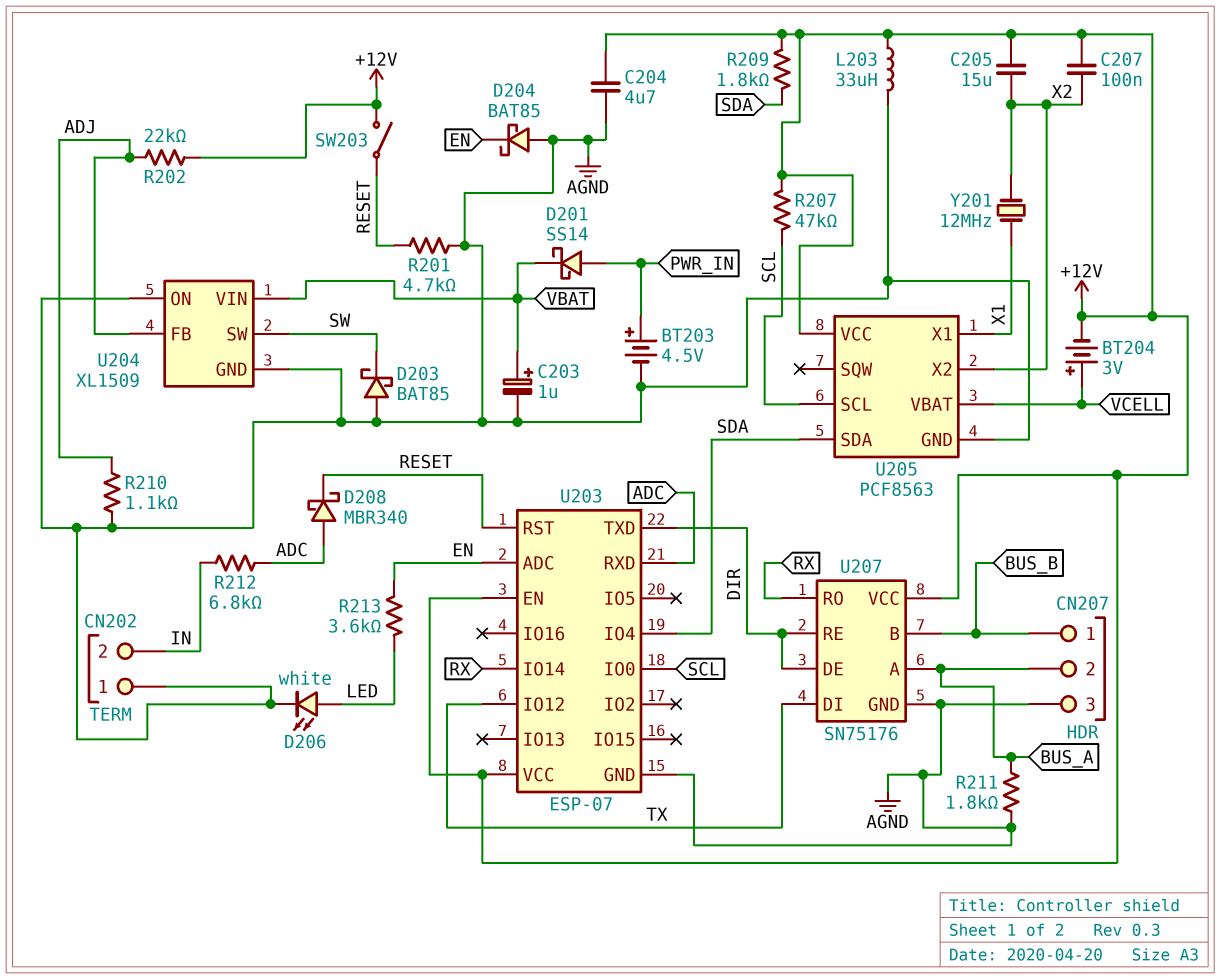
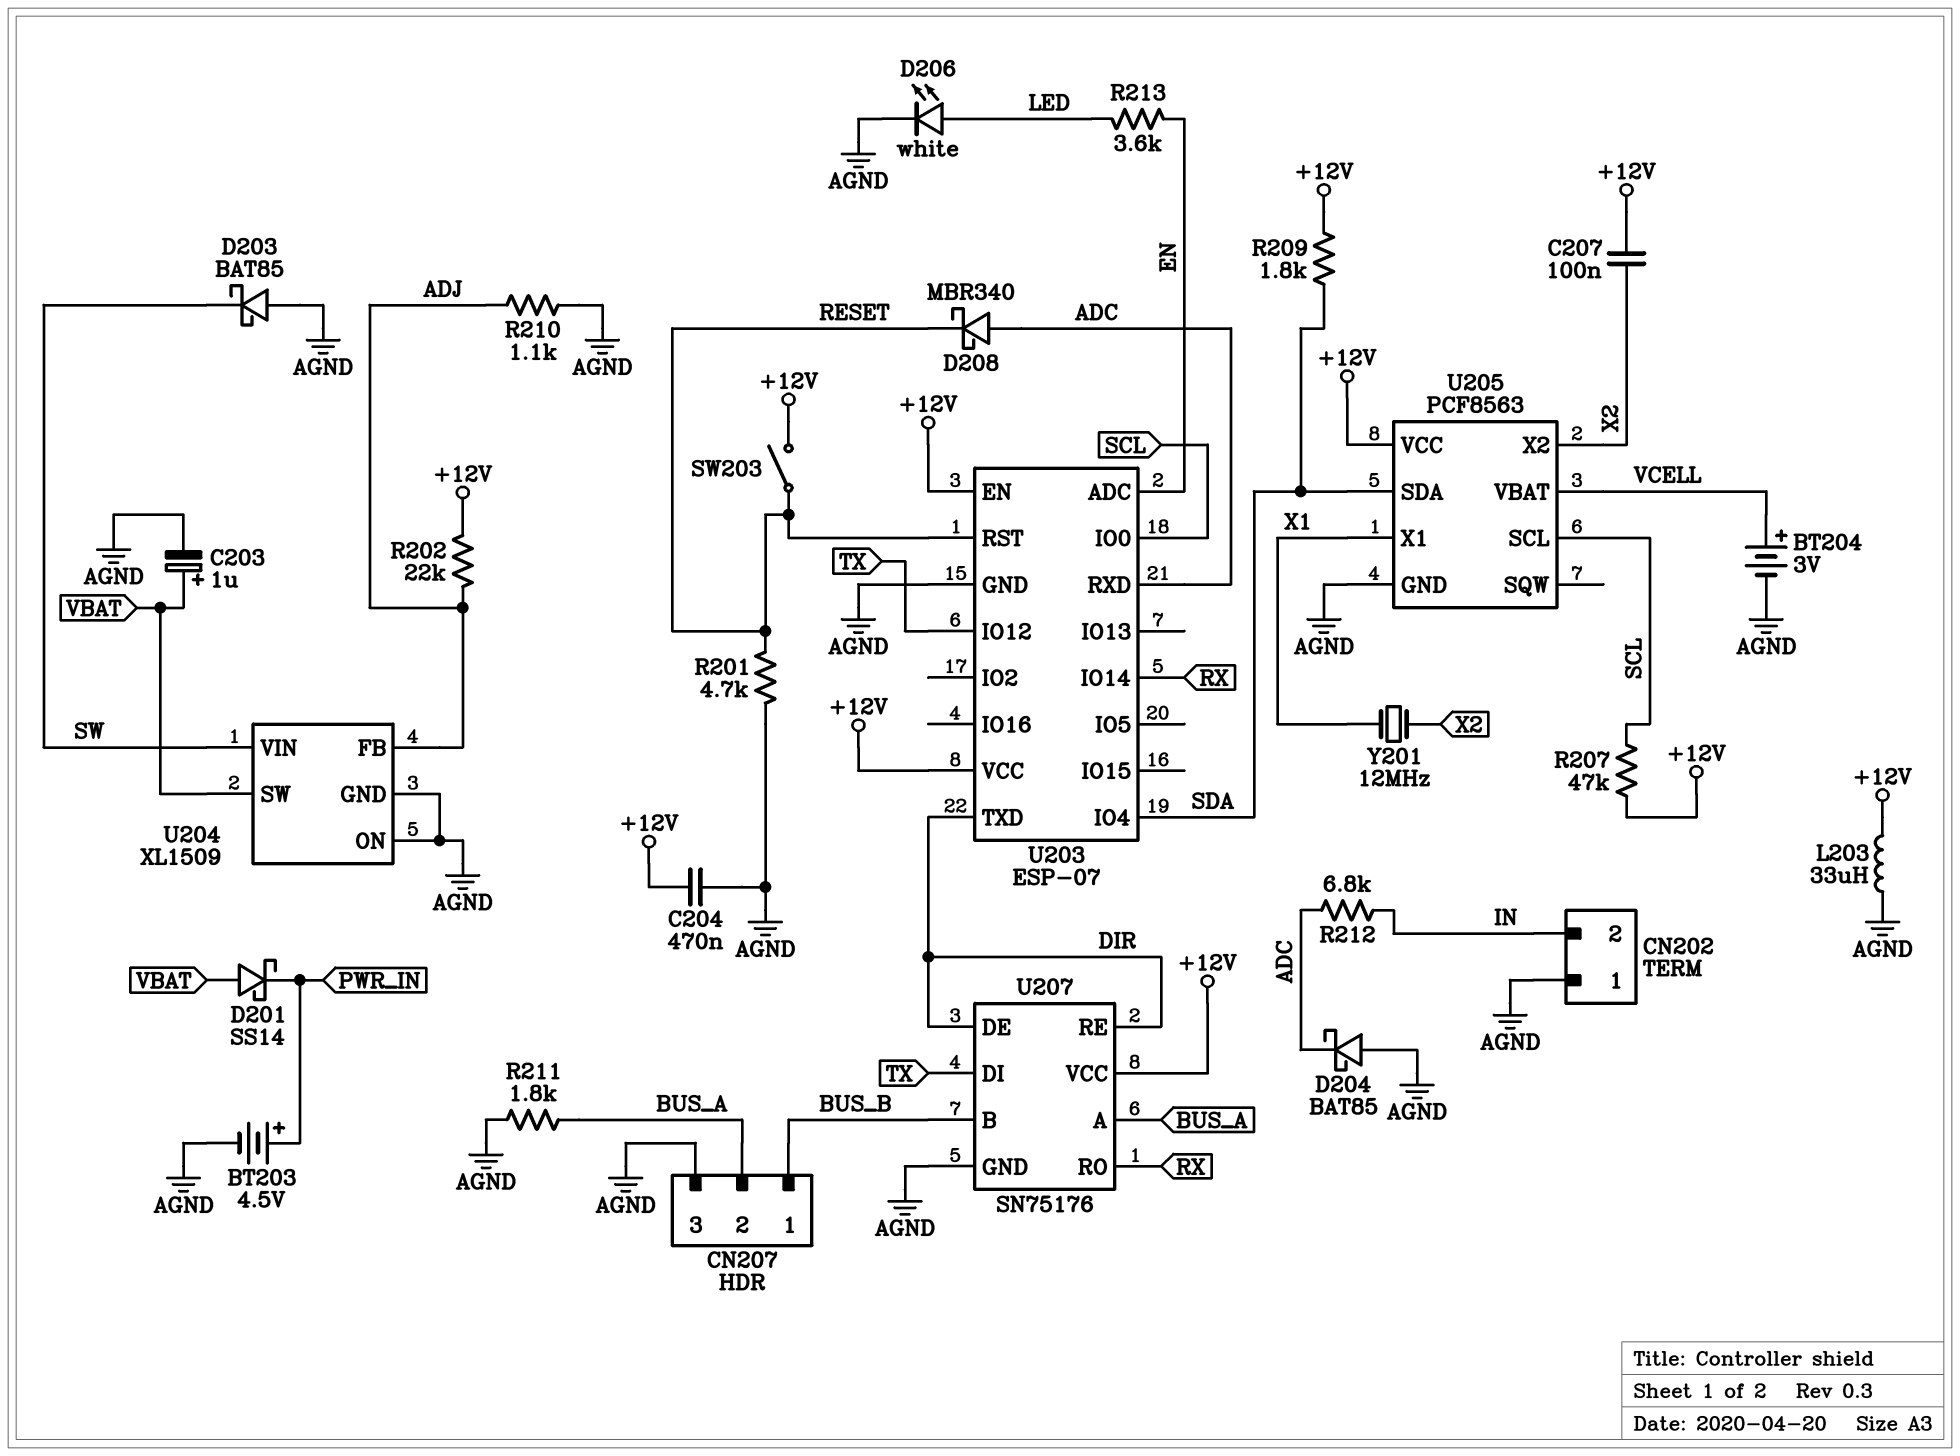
BT204: 3V (plus VCELL, minus +12V) -> 3V (plus VCELL, minus AGND)
C204: 4.7uF (+12V, AGND) -> 470nF (+12V, AGND)
C205: 15uF (+12V, X2) -> none
D201: schottky SS14 (A PWR_IN, K VBAT) -> schottky SS14 (A VBAT, K PWR_IN)
D204: schottky BAT85 (A AGND, K EN) -> schottky BAT85 (A AGND, K ADC)
U204 pin SW: SW -> VBAT
U204 pin VIN: VBAT -> SW

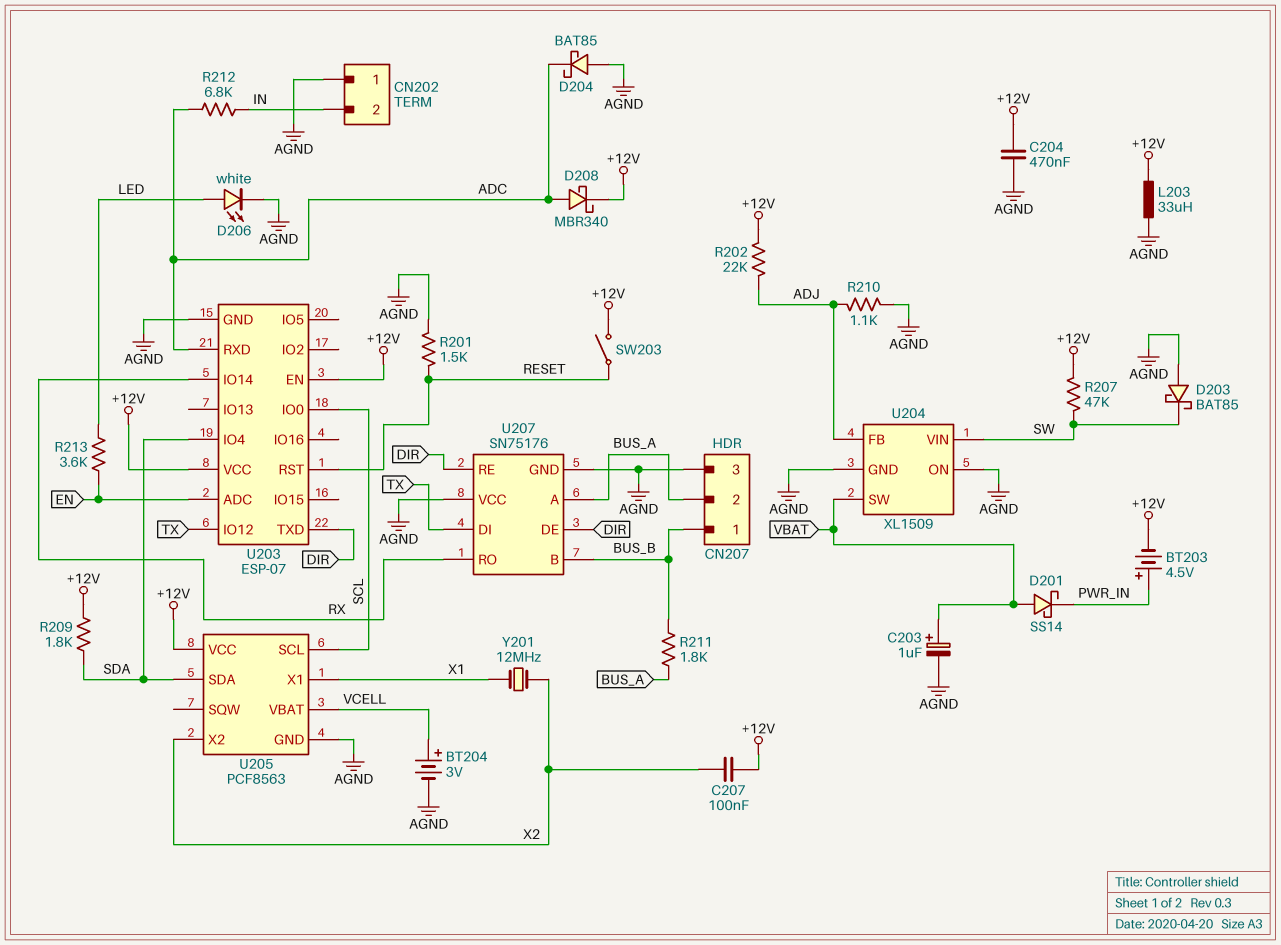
BT203: 4.5V (plus PWR_IN, minus AGND) -> 4.5V (plus PWR_IN, minus +12V)
D208: schottky MBR340 (A ADC, K RESET) -> schottky MBR340 (A ADC, K +12V)
R201: 4.7k (AGND, RESET) -> 1.5k (AGND, RESET)
R207: 47k (+12V, SCL) -> 47k (+12V, SW)
R211: 1.8k (AGND, BUS_A) -> 1.8k (BUS_A, BUS_B)
U207 pin VCC: +12V -> AGND

